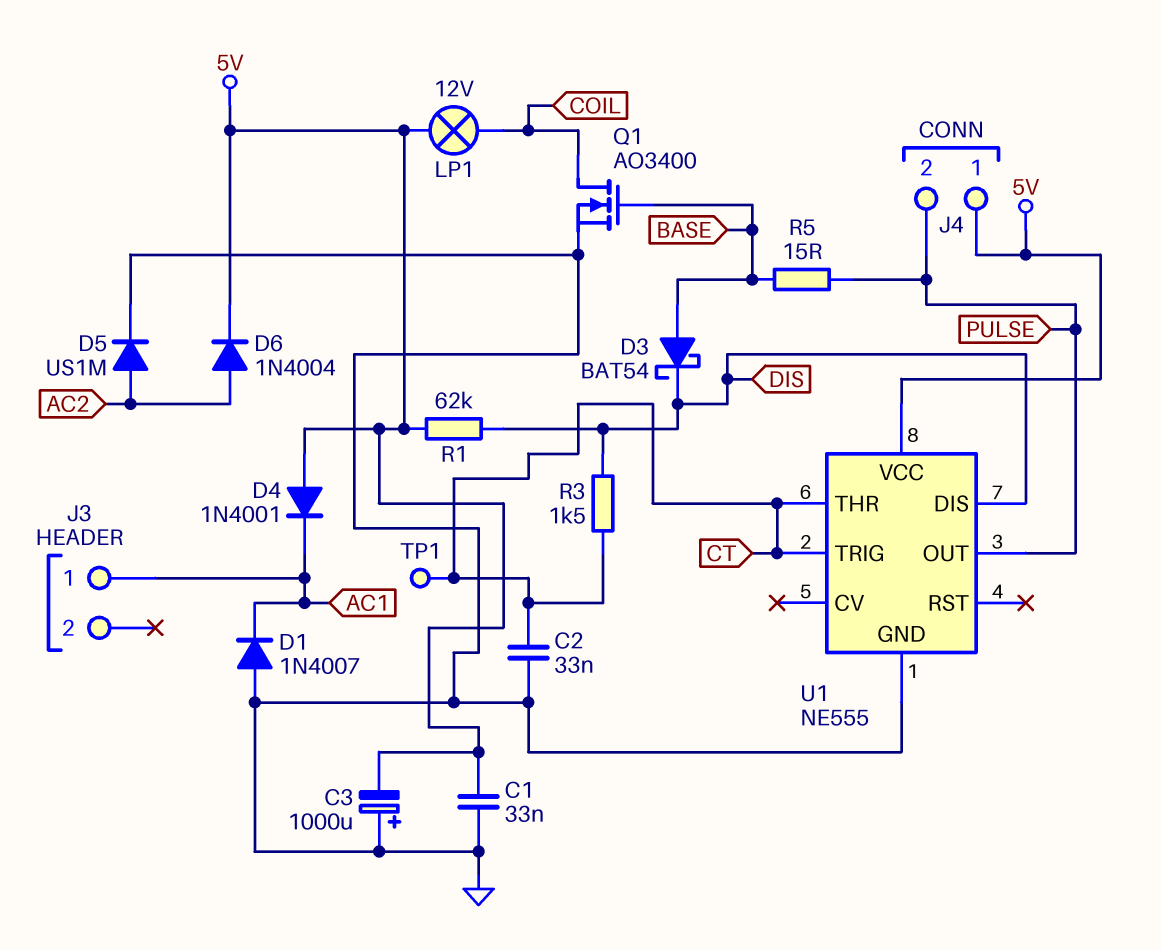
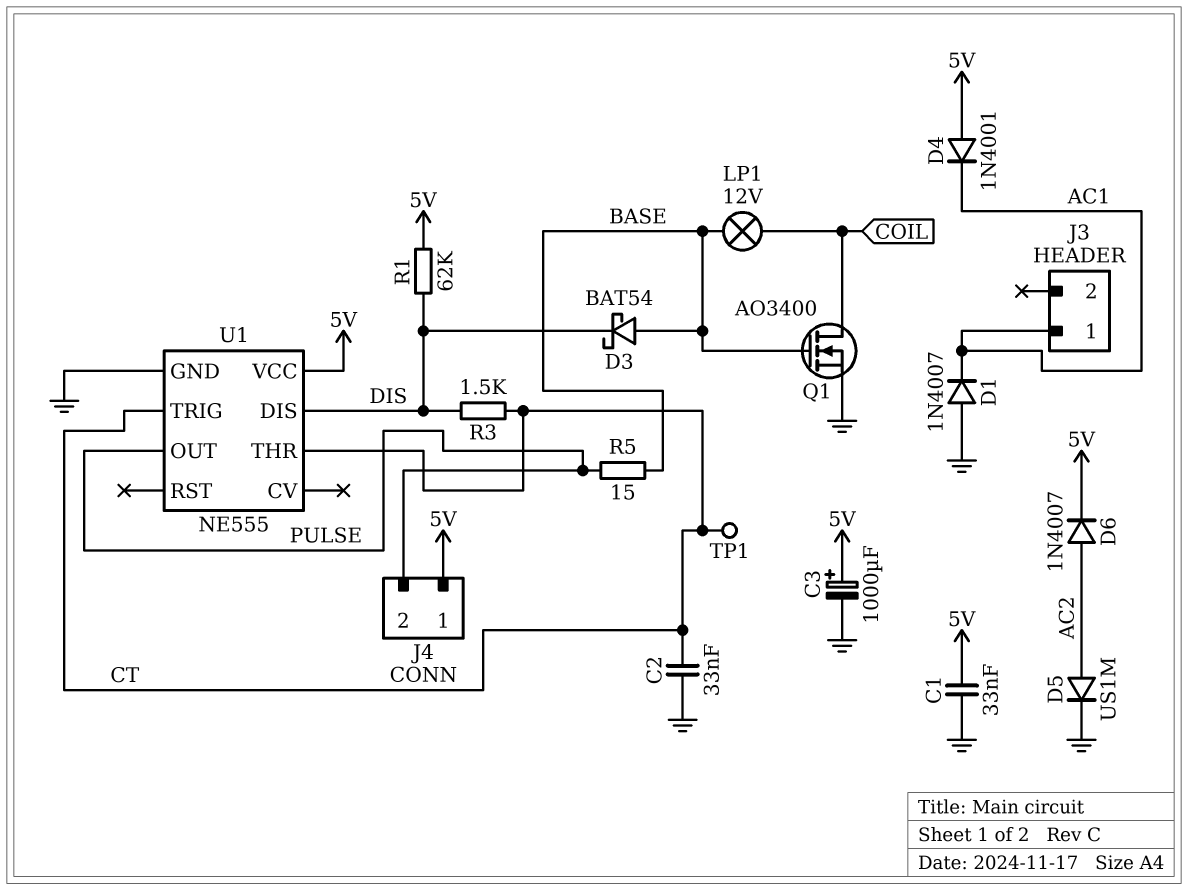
C3: 1000uF (plus GND, minus 5V) -> 1000uF (plus 5V, minus GND)
D6: diode 1N4004 (A AC2, K 5V) -> diode 1N4007 (A AC2, K 5V)
LP1: lamp 12V (5V, COIL) -> lamp 12V (BASE, COIL)

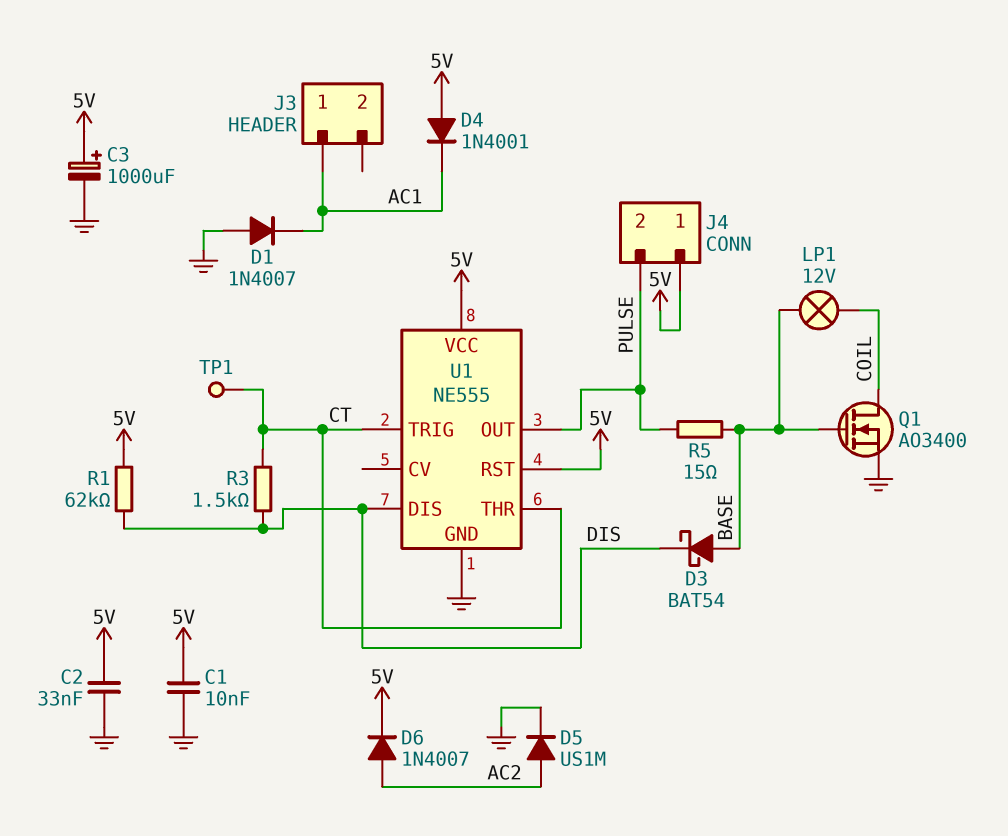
C1: 33nF (5V, GND) -> 10nF (5V, GND)
C2: 33nF (CT, GND) -> 33nF (5V, GND)
U1 pin RST: none -> 5V

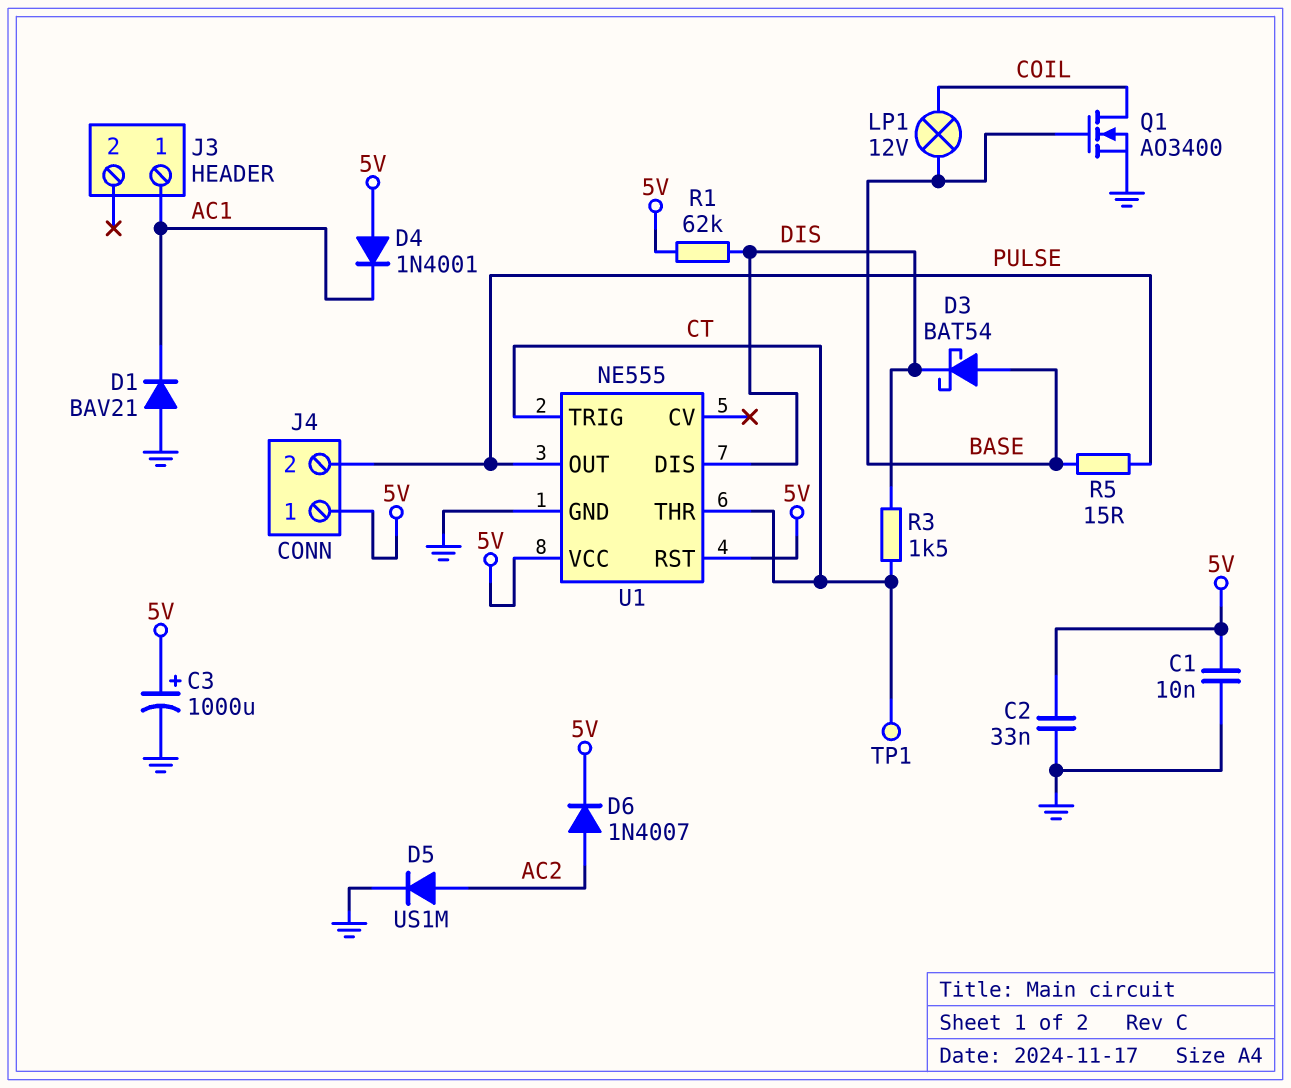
D1: diode 1N4007 (A GND, K AC1) -> diode BAV21 (A GND, K AC1)

